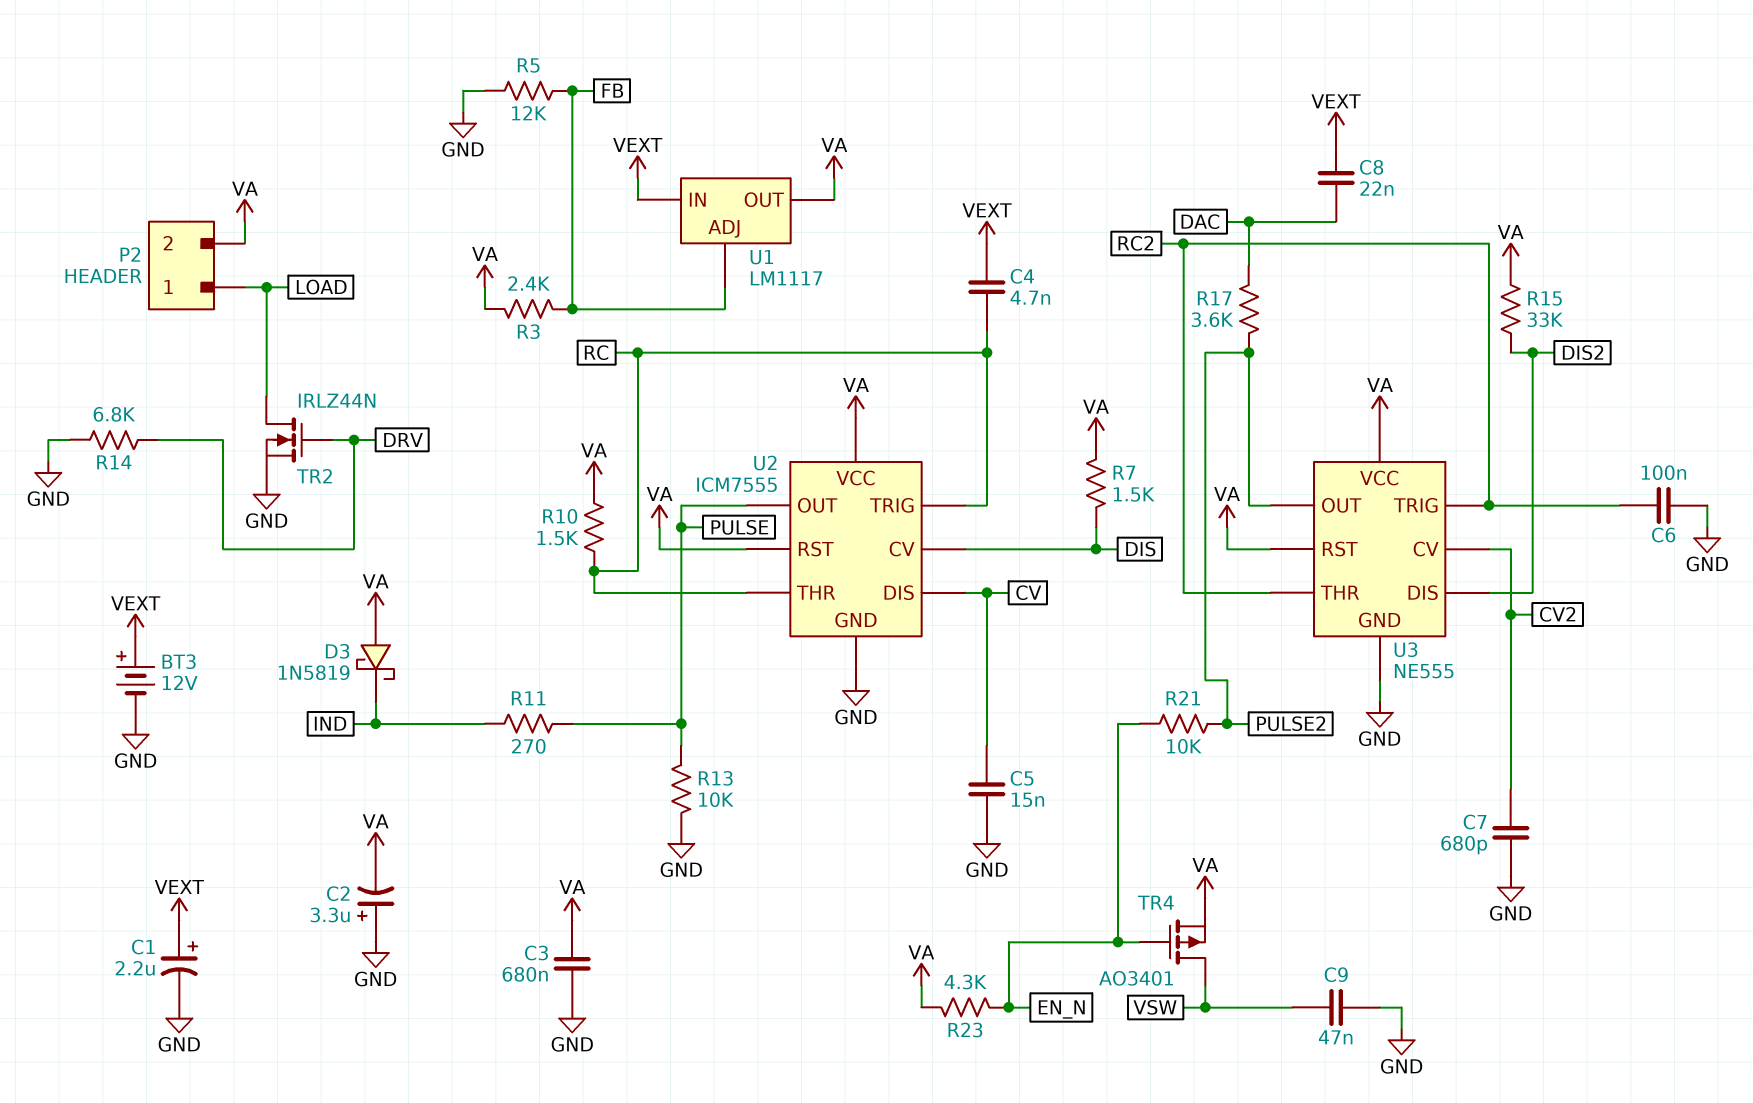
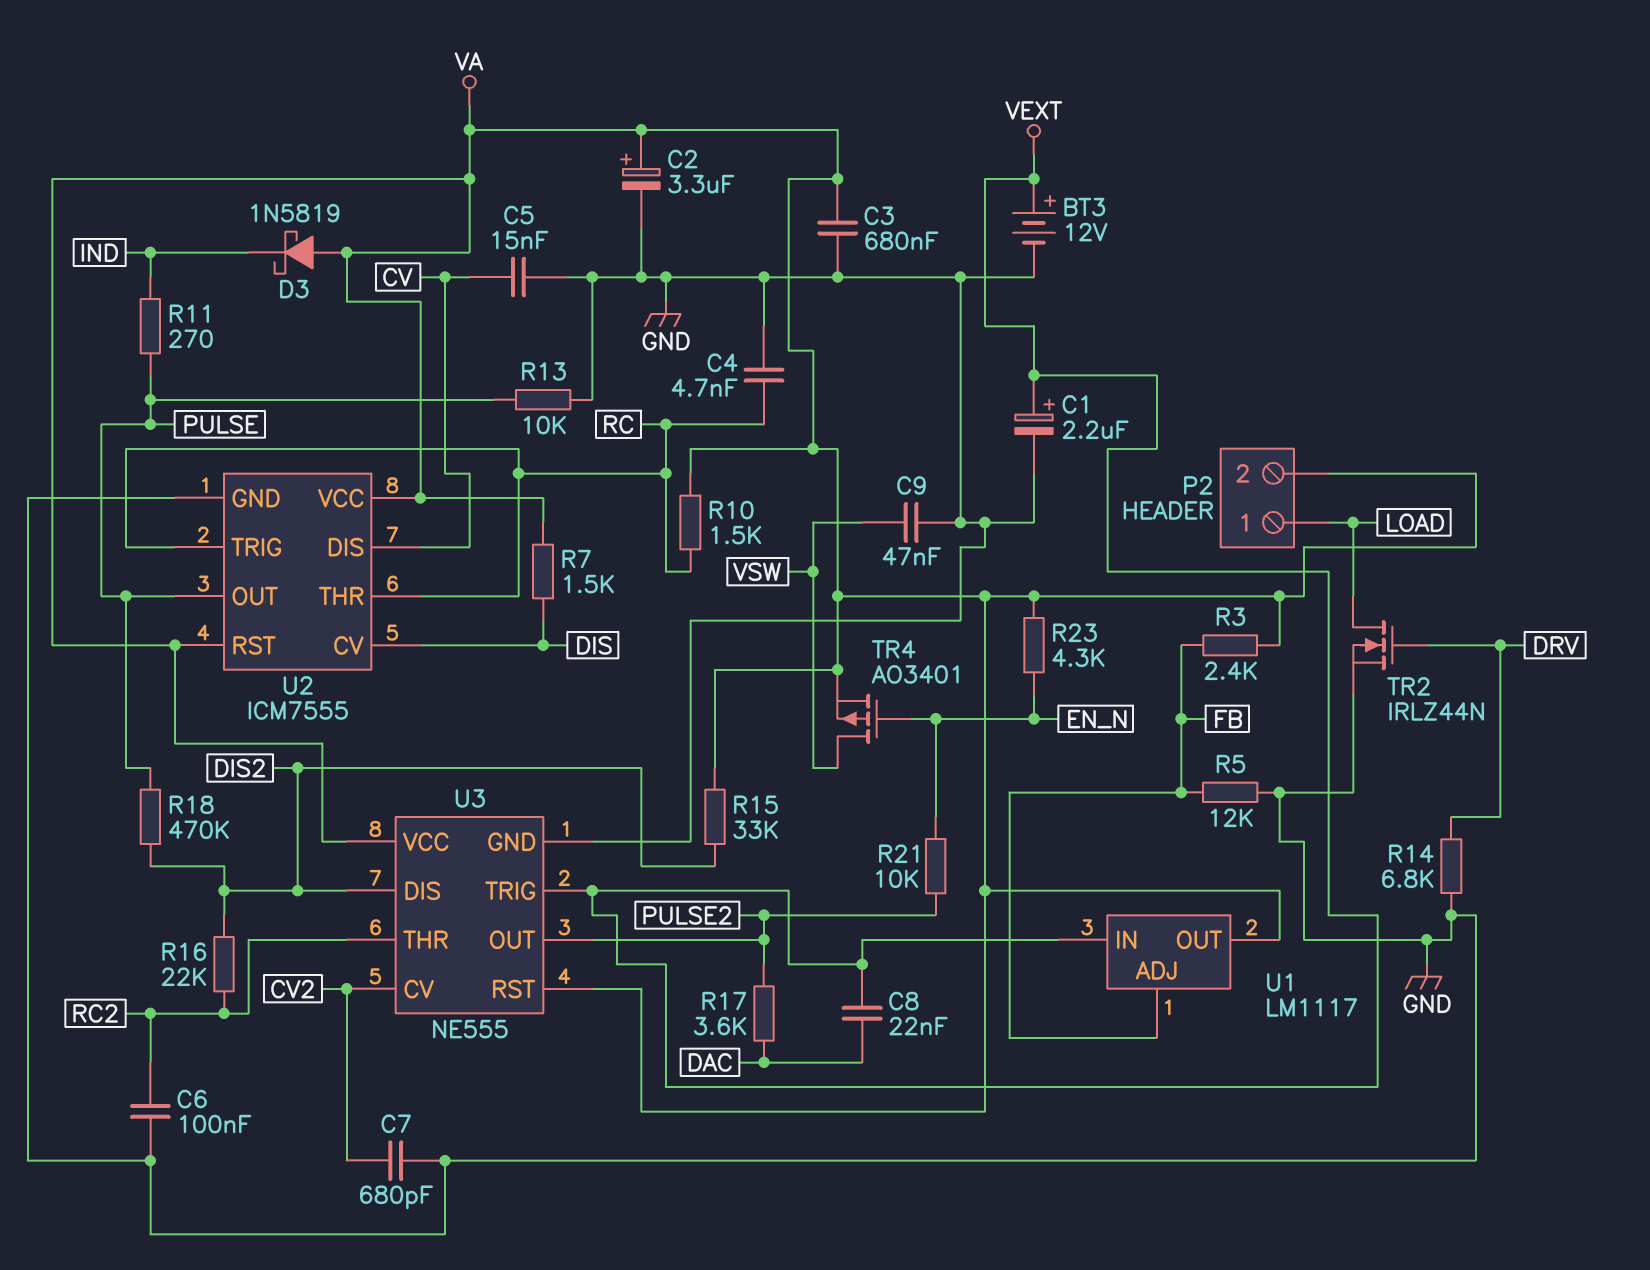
C2: 3.3uF (plus GND, minus VA) -> 3.3uF (plus VA, minus GND)
C4: 4.7nF (RC, VEXT) -> 4.7nF (GND, RC)
R16: none -> 22k (DIS2, RC2)
R18: none -> 470k (DIS2, PULSE)
U3 pin TRIG: RC2 -> VEXT

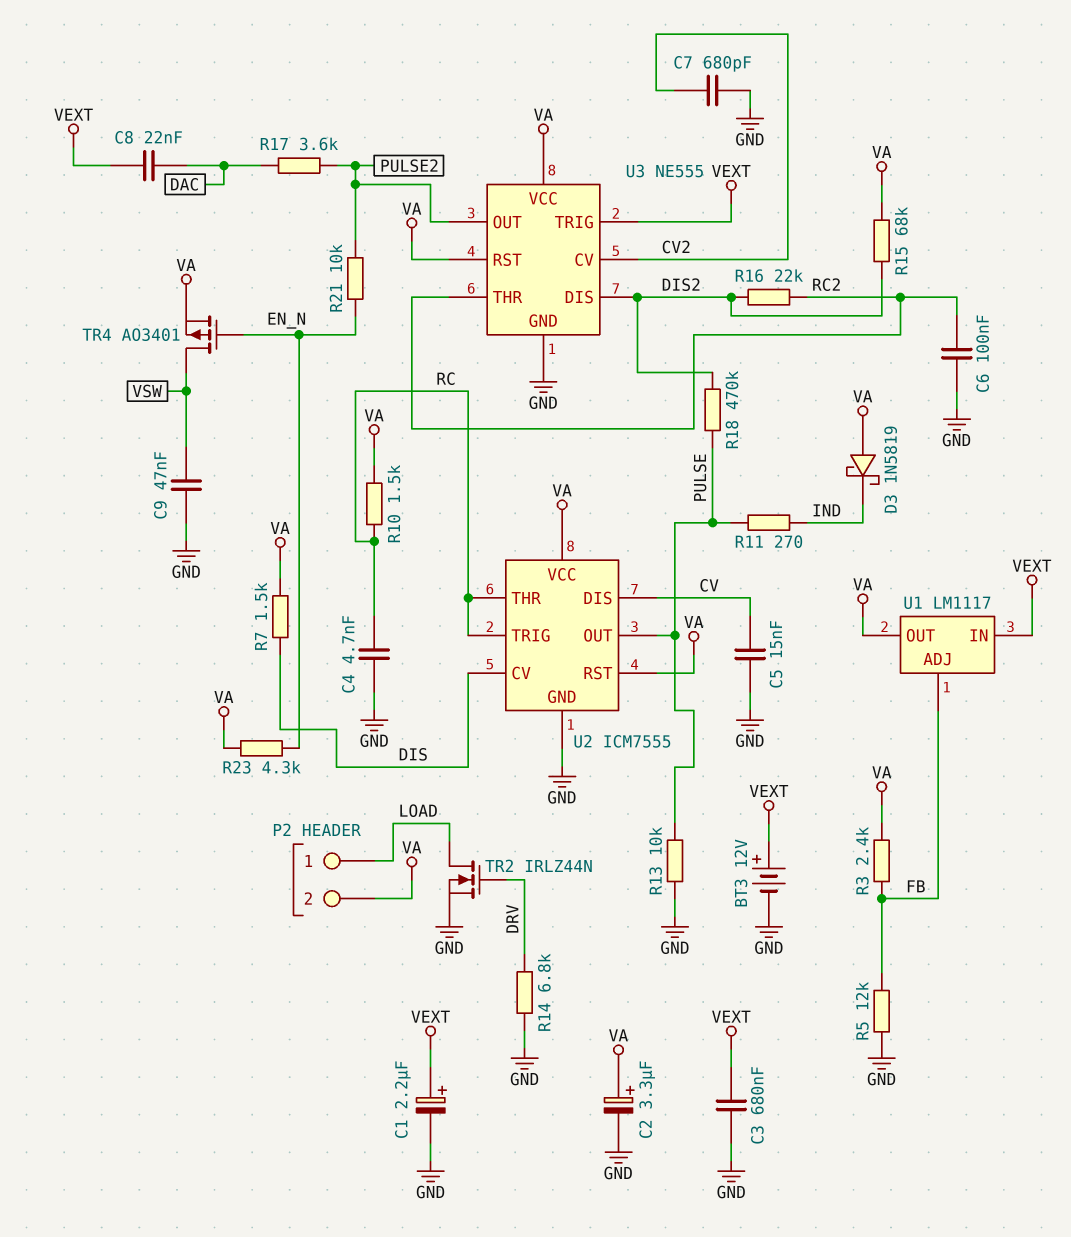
C3: 680nF (GND, VA) -> 680nF (GND, VEXT)
R15: 33k (DIS2, VA) -> 68k (DIS2, VA)

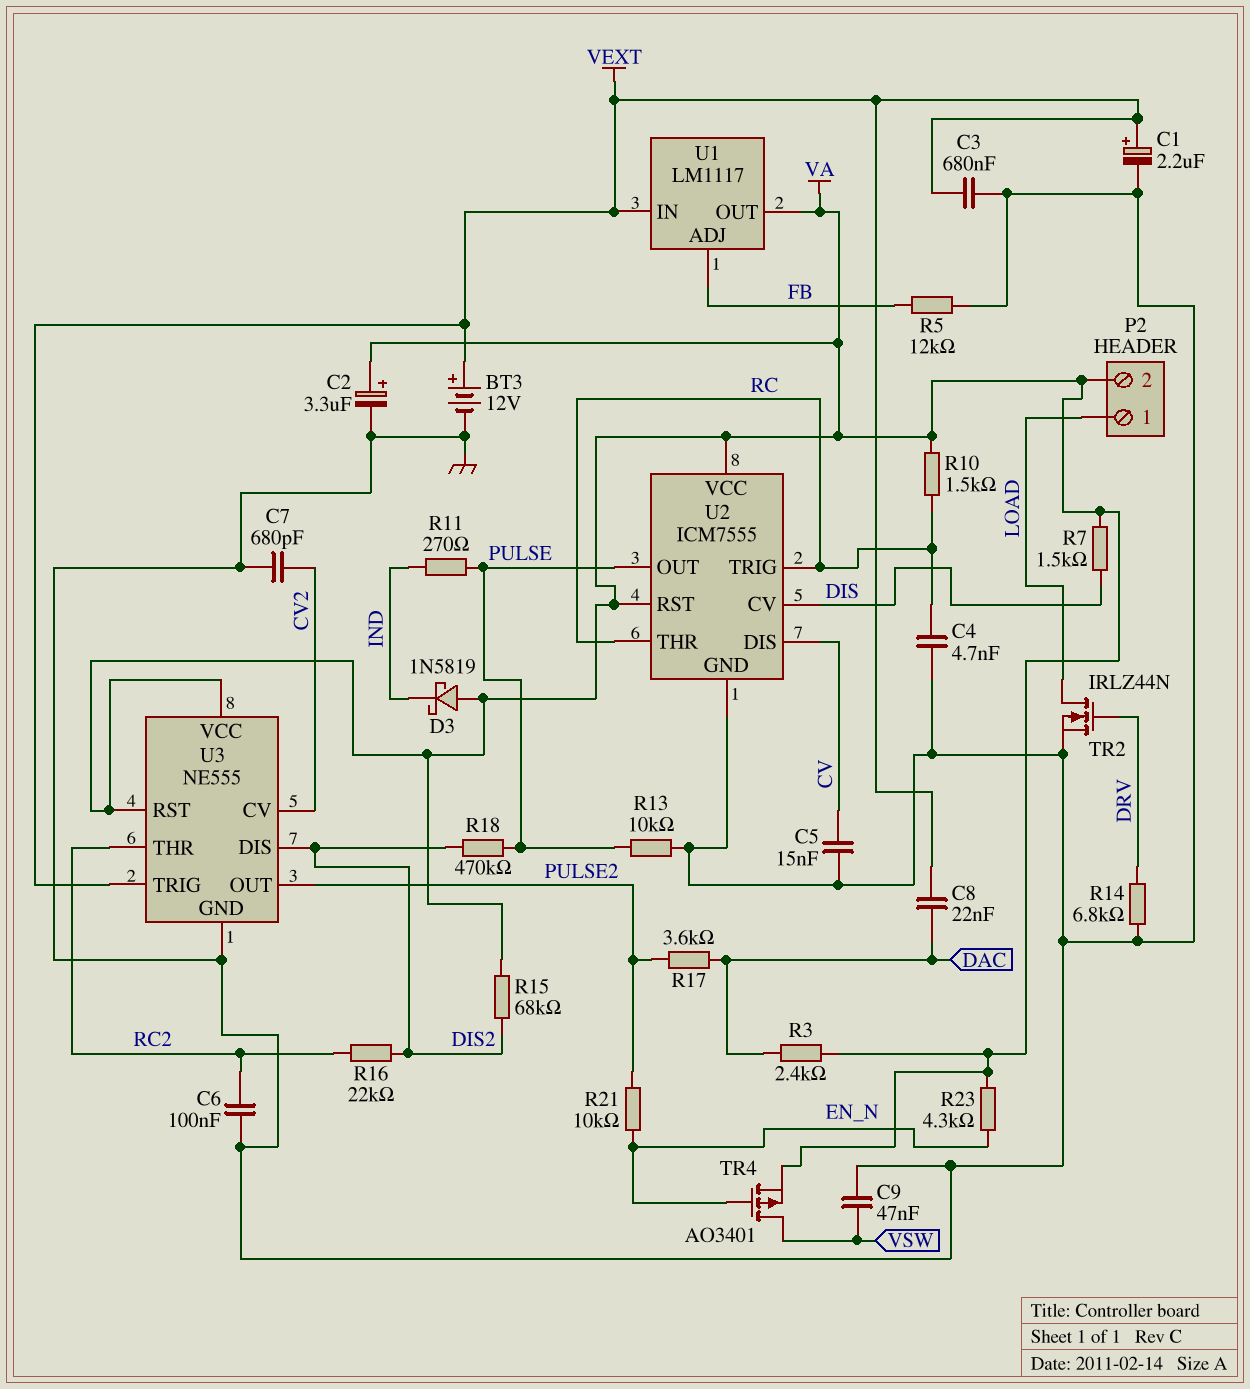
R3: 2.4k (FB, VA) -> 2.4k (DAC, VA)

